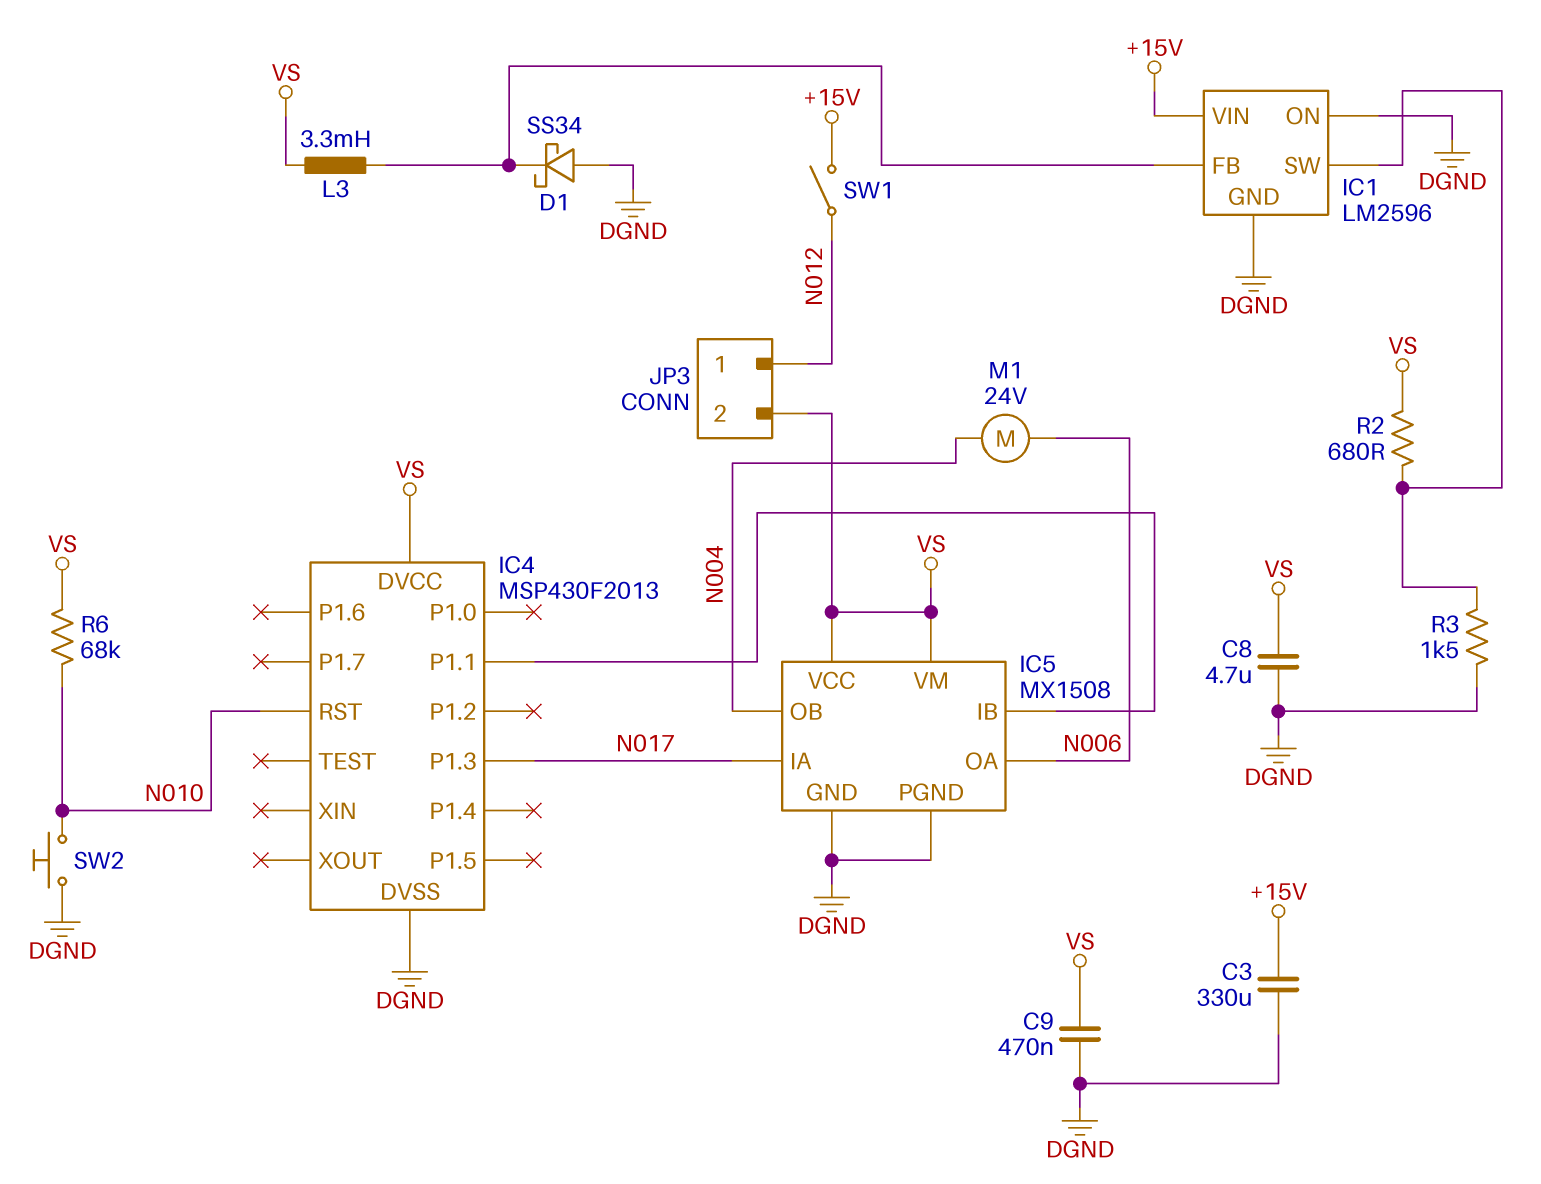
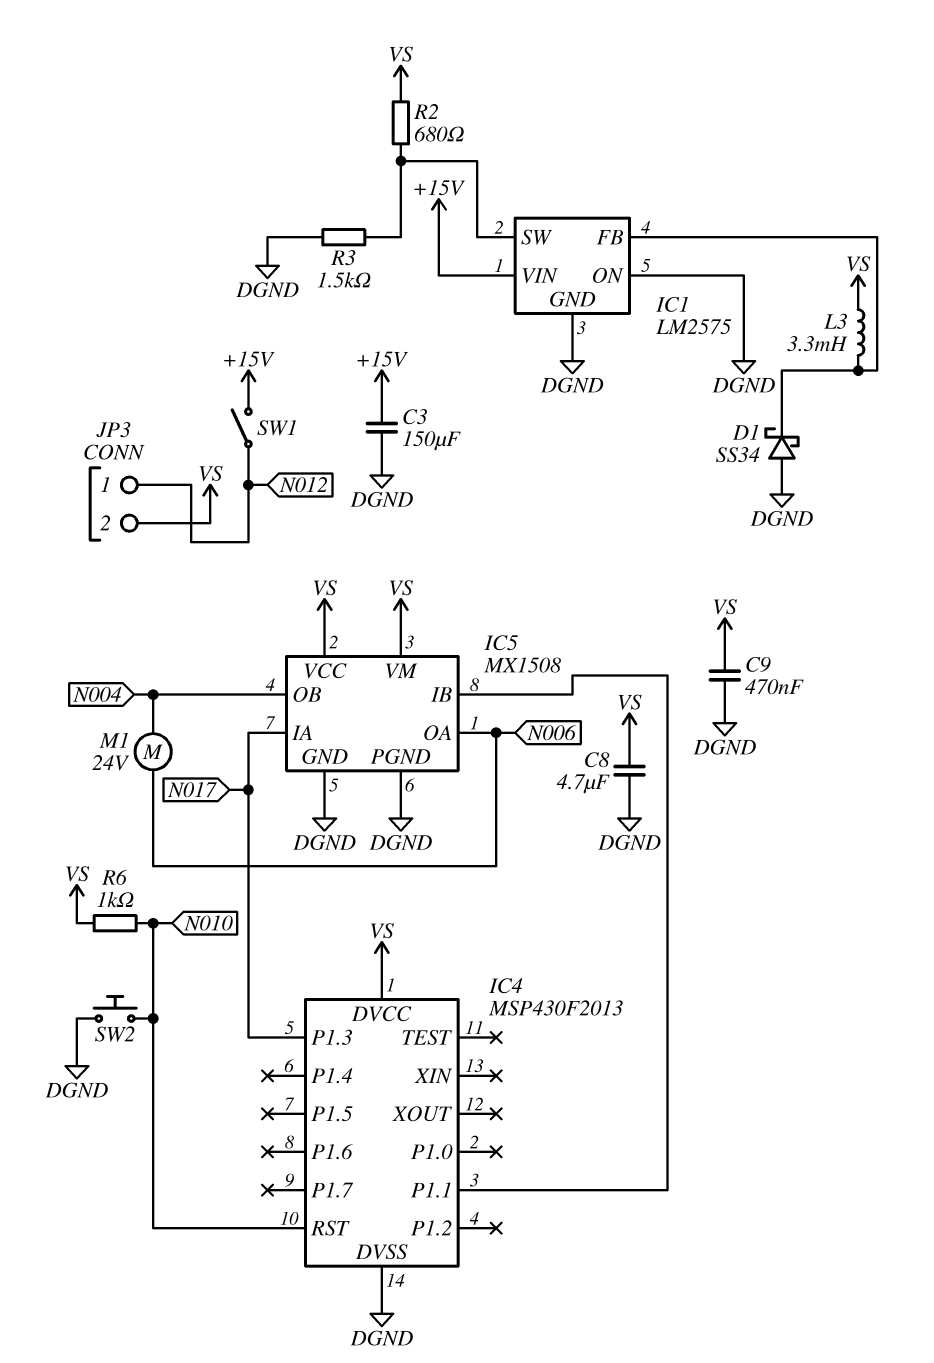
C3: 330uF (+15V, DGND) -> 150uF (+15V, DGND)
IC1: LM2596 -> LM2575
R6: 68k (N010, VS) -> 1k (N010, VS)

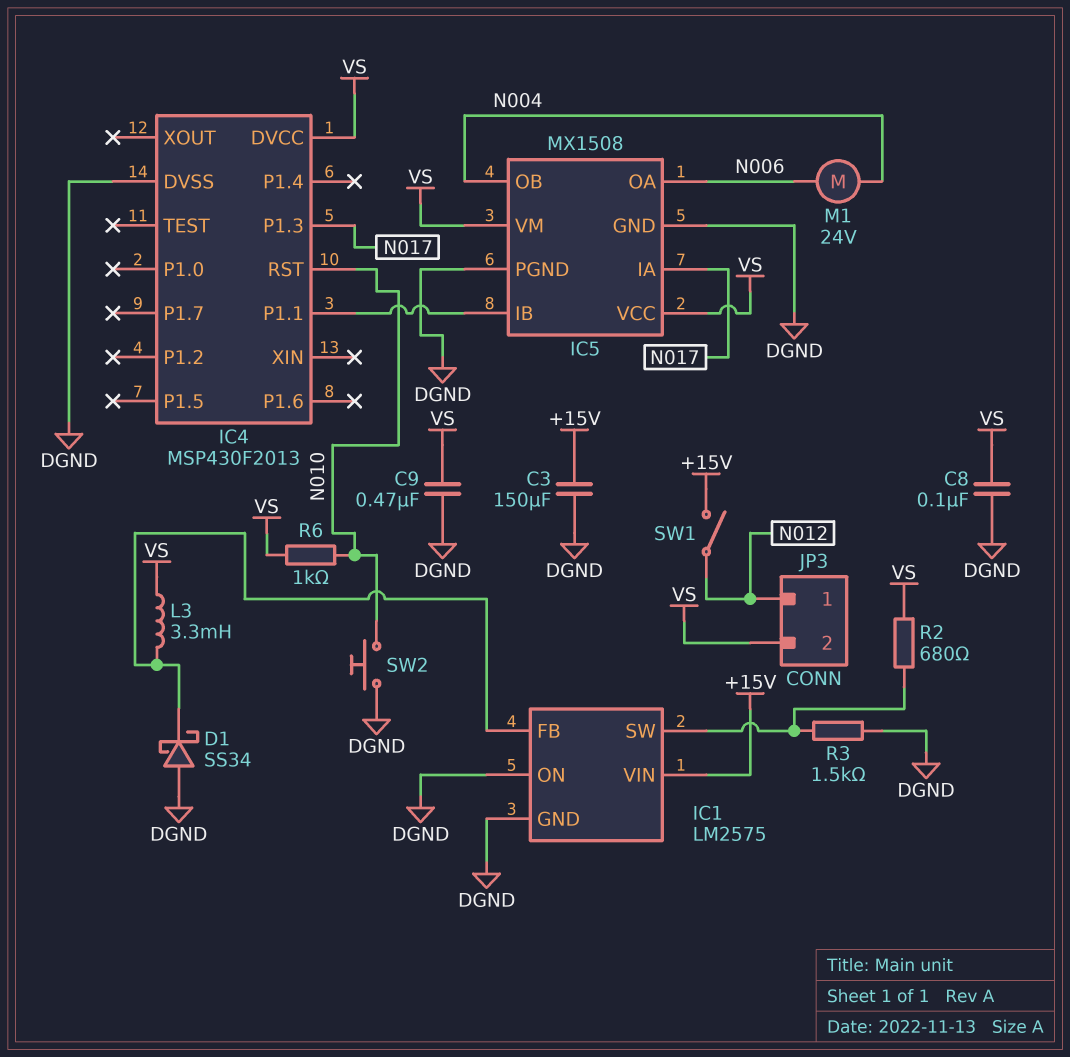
C8: 4.7uF (DGND, VS) -> 100nF (DGND, VS)

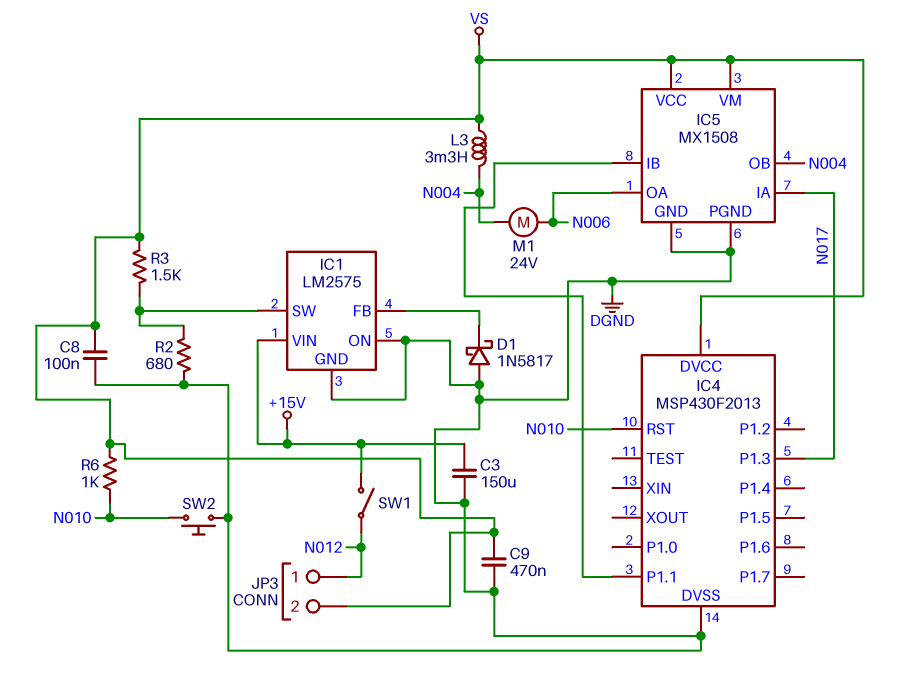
D1: schottky SS34 (A DGND, K IC1/FB) -> schottky 1N5817 (A DGND, K IC1/FB)
L3: 3.3mH (IC1/FB, VS) -> 3.3mH (N004, VS)
R2: 680 (IC1/SW, VS) -> 680 (DGND, IC1/SW)
R3: 1.5k (DGND, IC1/SW) -> 1.5k (IC1/SW, VS)

